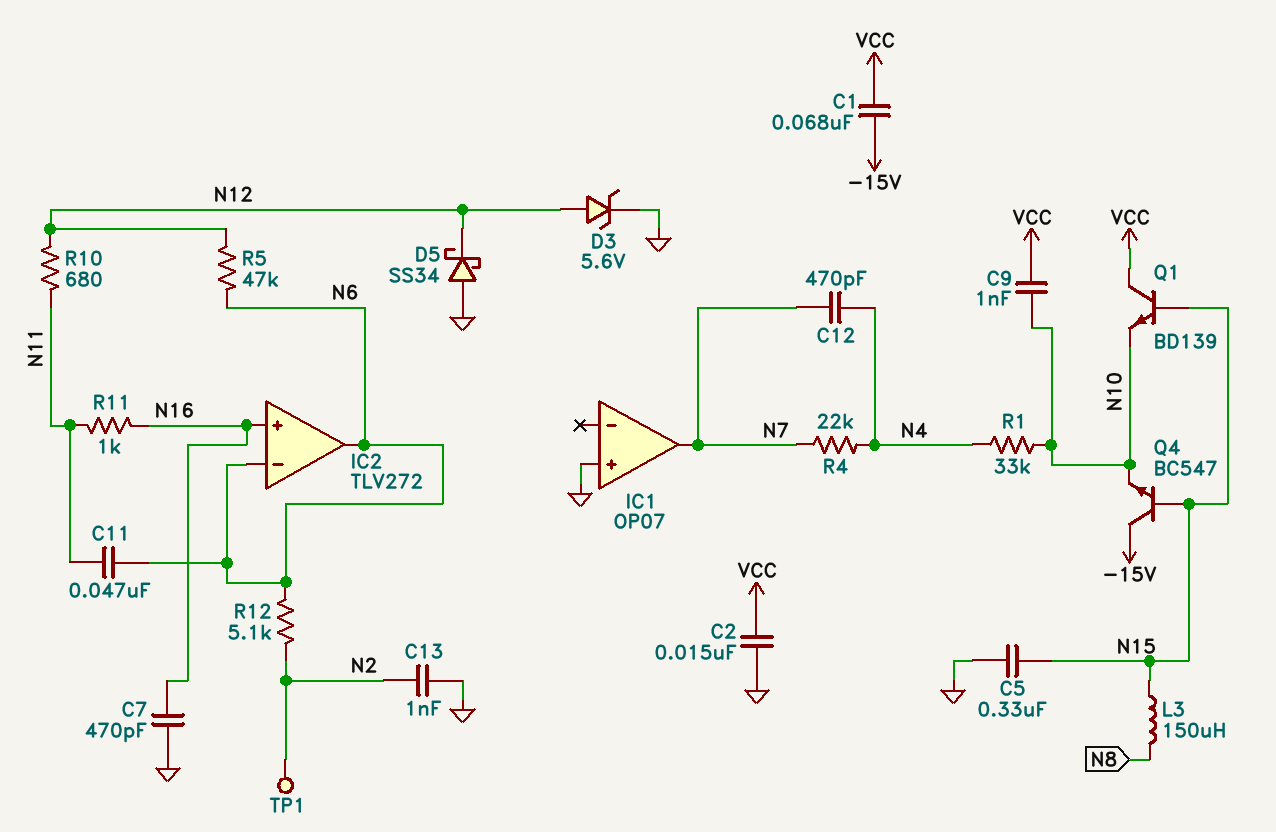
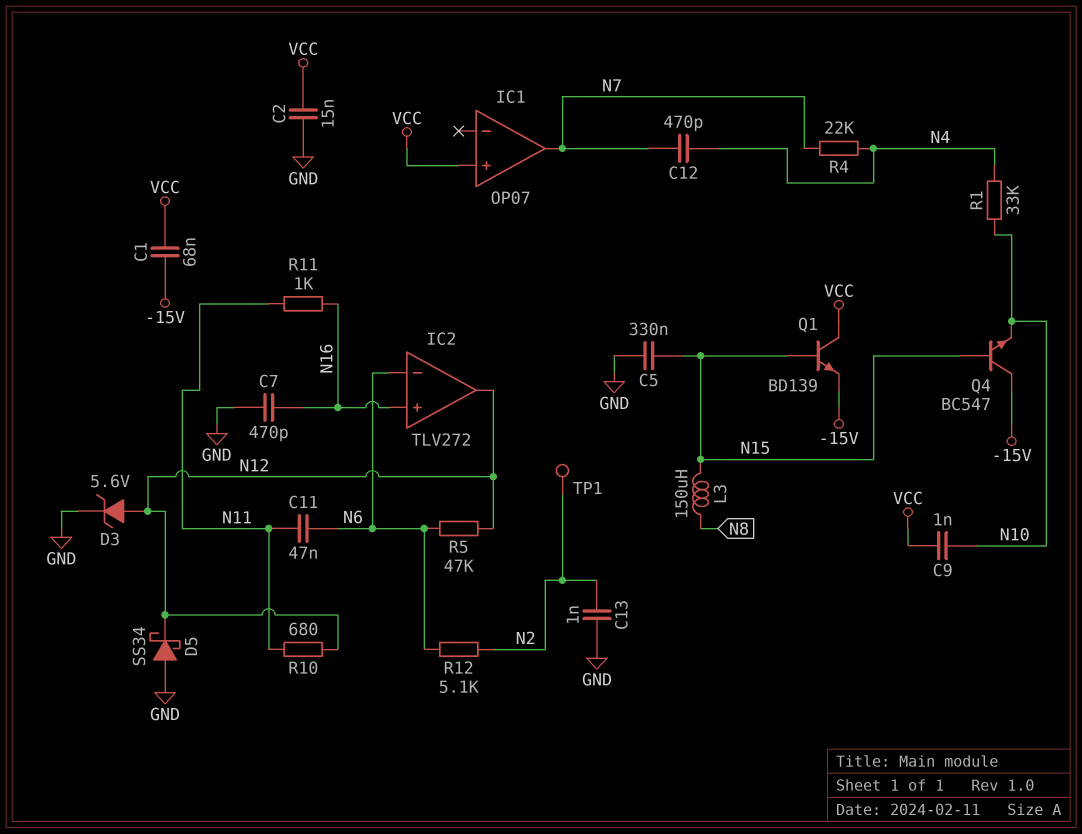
IC1 pin in+: GND -> VCC
IC2 pin out: N6 -> N12
Q1: NPN BD139 (B N15, C VCC, E N10) -> NPN BD139 (B N15, C VCC, E -15V)

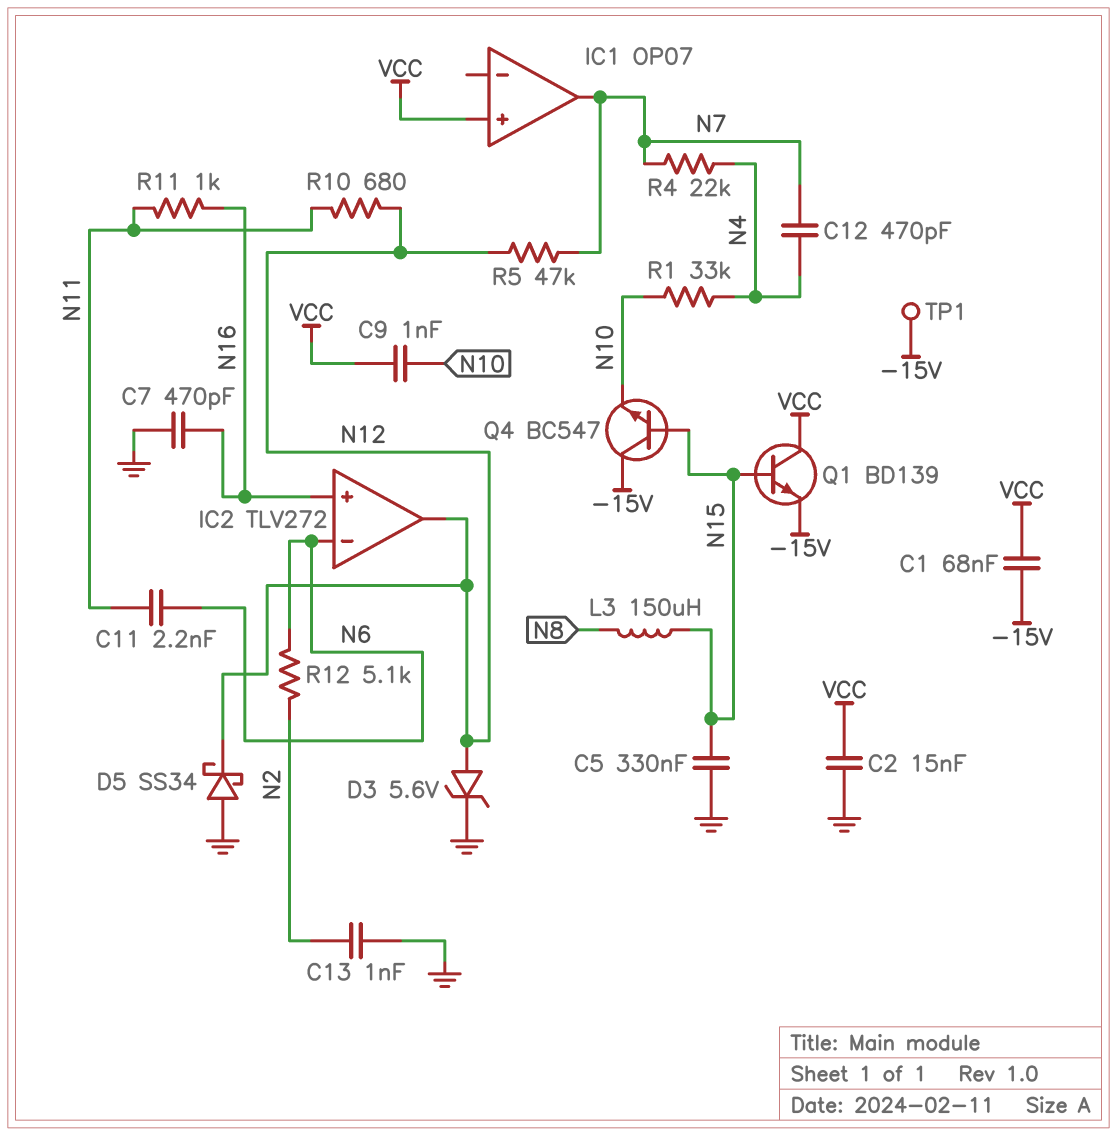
C11: 47nF (N6, N11) -> 2.2nF (N6, N11)
R5: 47k (N6, N12) -> 47k (N7, N12)
TP1: test point (N2) -> test point (-15V)

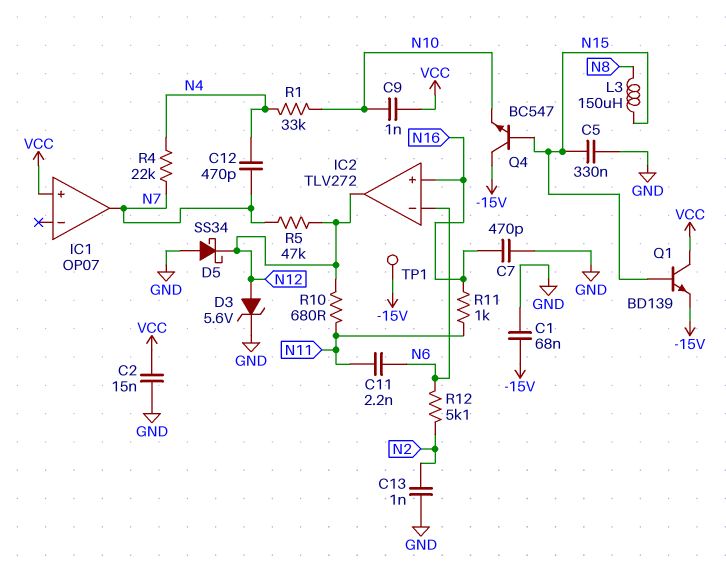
C1: 68nF (-15V, VCC) -> 68nF (-15V, GND)

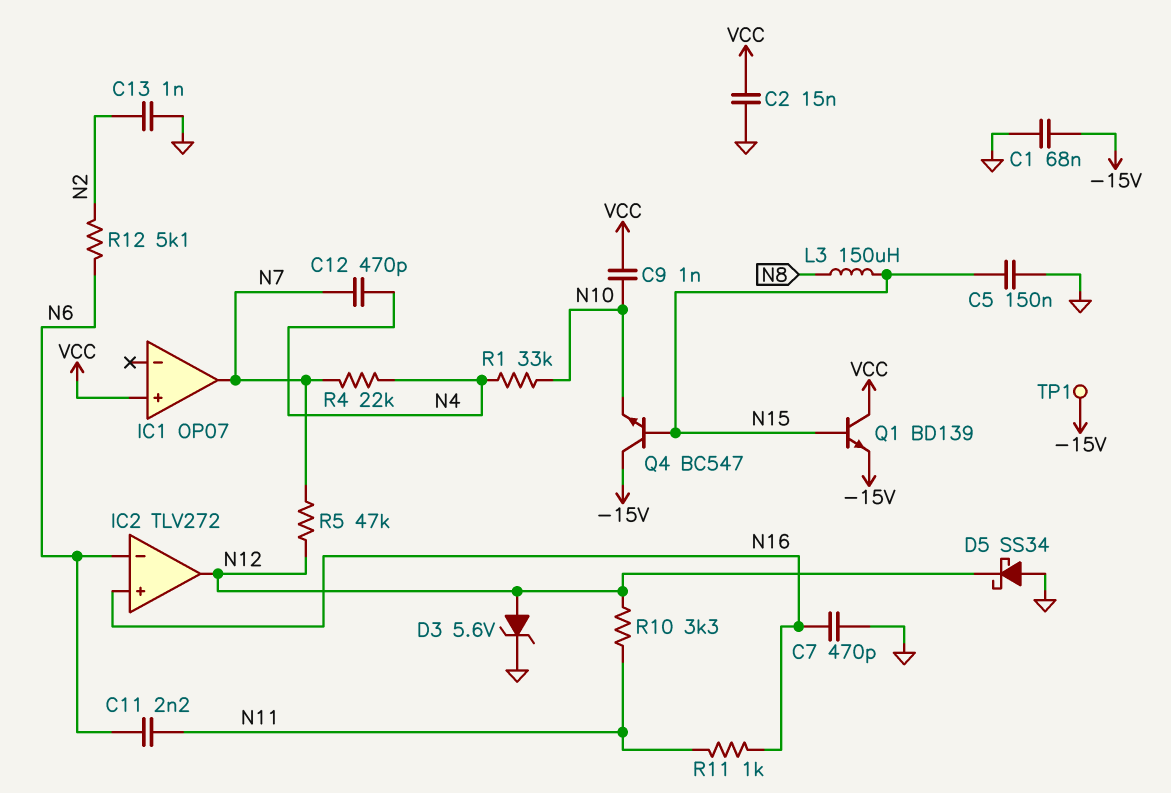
C5: 330nF (GND, N15) -> 150nF (GND, N15)
R10: 680 (N11, N12) -> 3.3k (N11, N12)

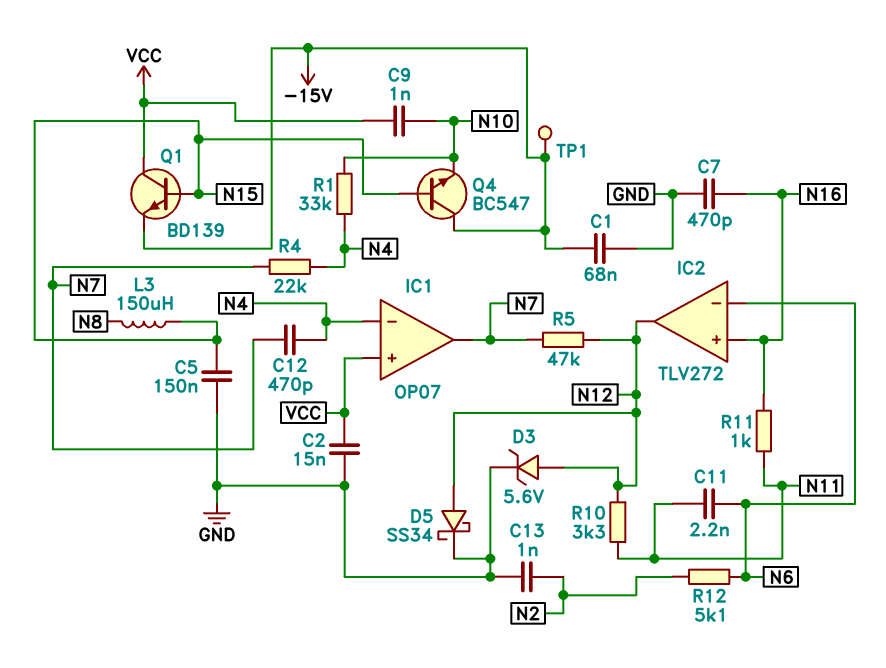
D5: schottky SS34 (A GND, K N12) -> schottky SS34 (A N12, K GND)
IC1 pin in-: none -> N4

